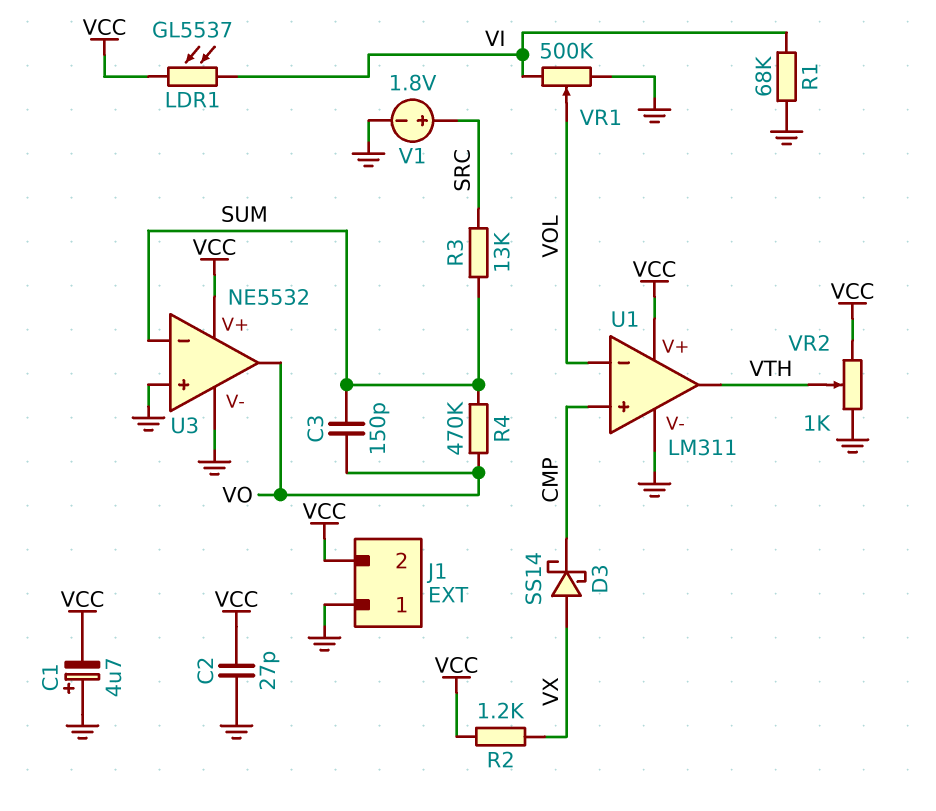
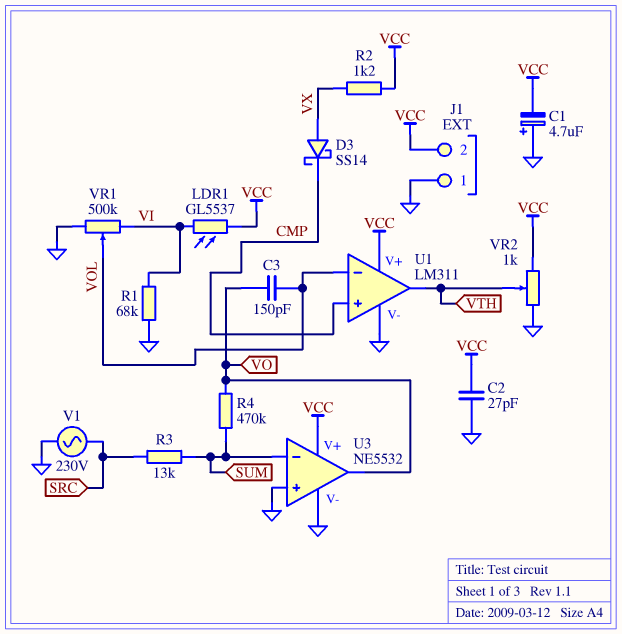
C3: 150pF (SUM, VO) -> 150pF (VO, VOL)
V1: 1.8V (plus SRC, minus GND) -> AC 230V (GND, SRC)

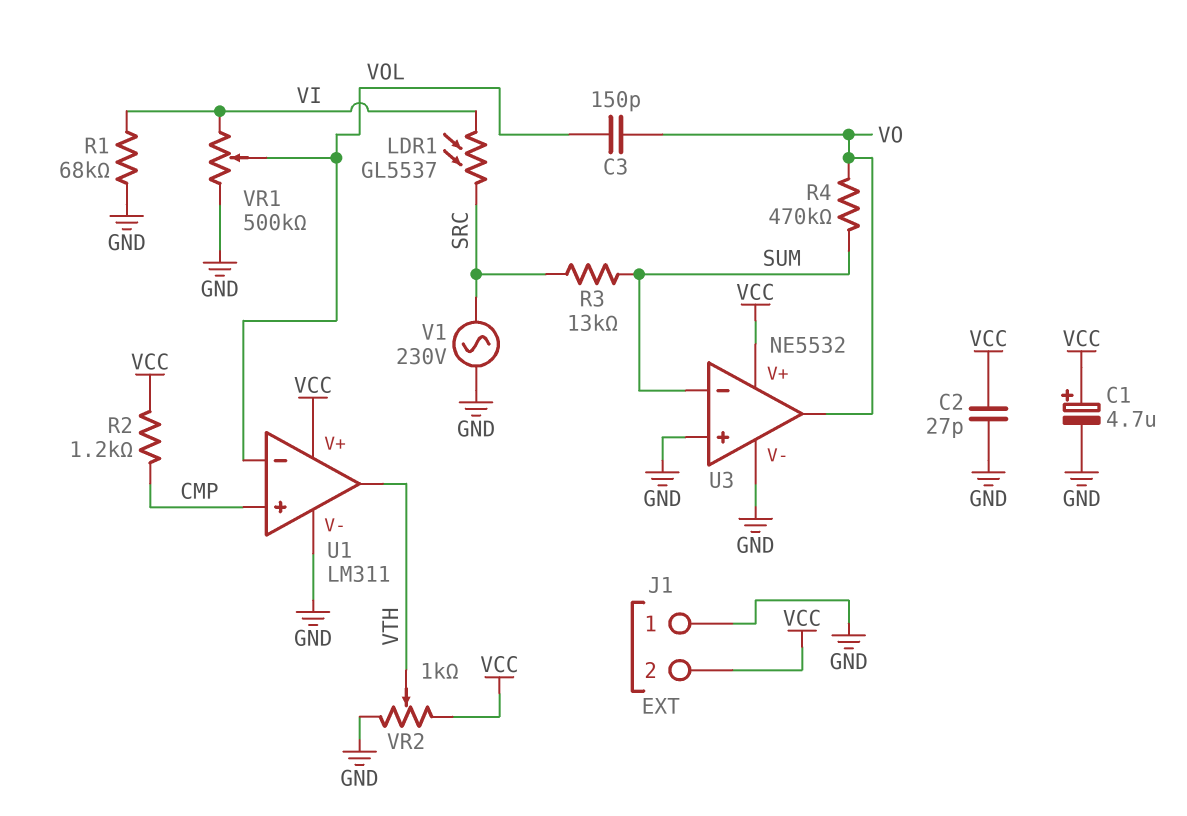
C1: 4.7uF (plus GND, minus VCC) -> 4.7uF (plus VCC, minus GND)
D3: schottky SS14 (A VX, K CMP) -> none
LDR1: GL5537 (VCC, VI) -> GL5537 (SRC, VI)
R2: 1.2k (VCC, VX) -> 1.2k (CMP, VCC)

